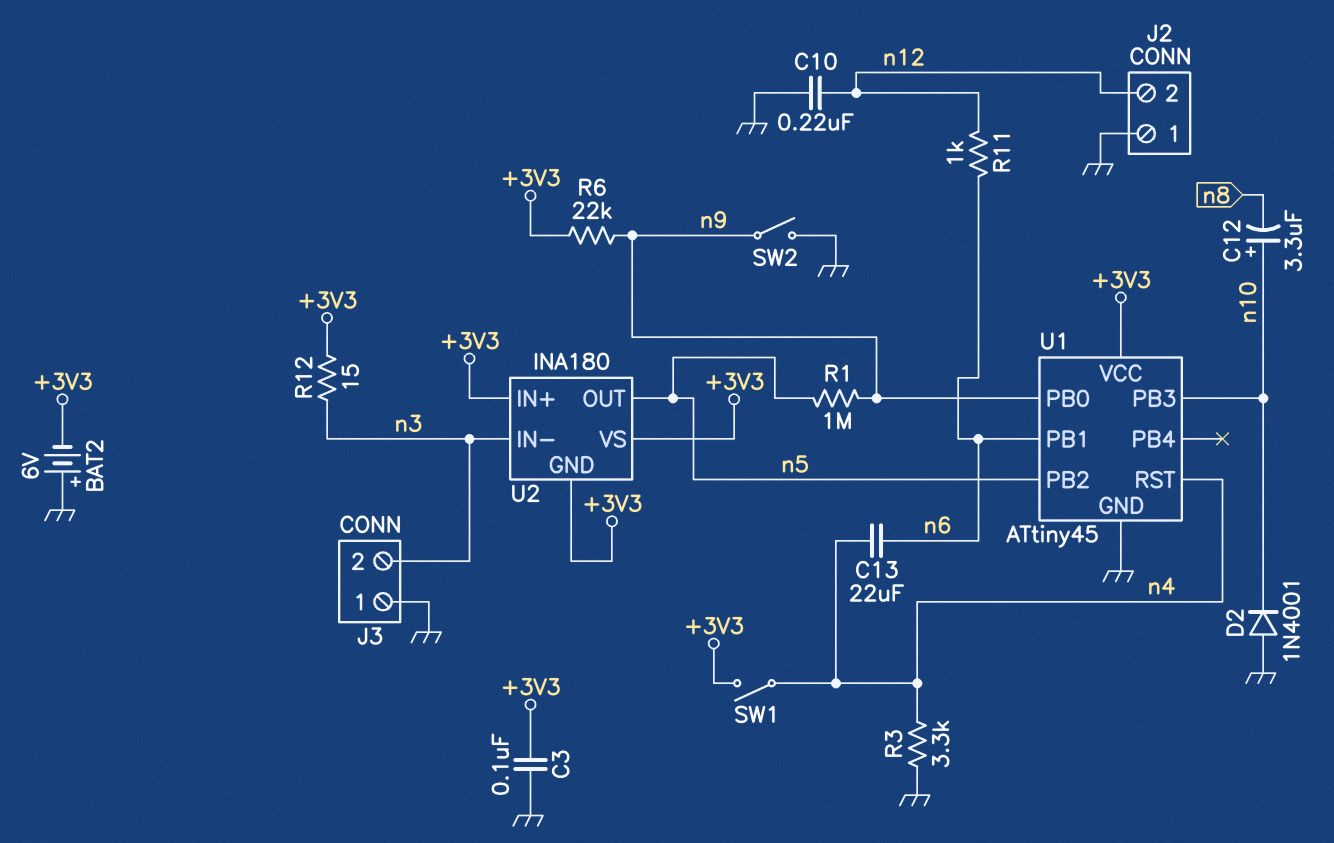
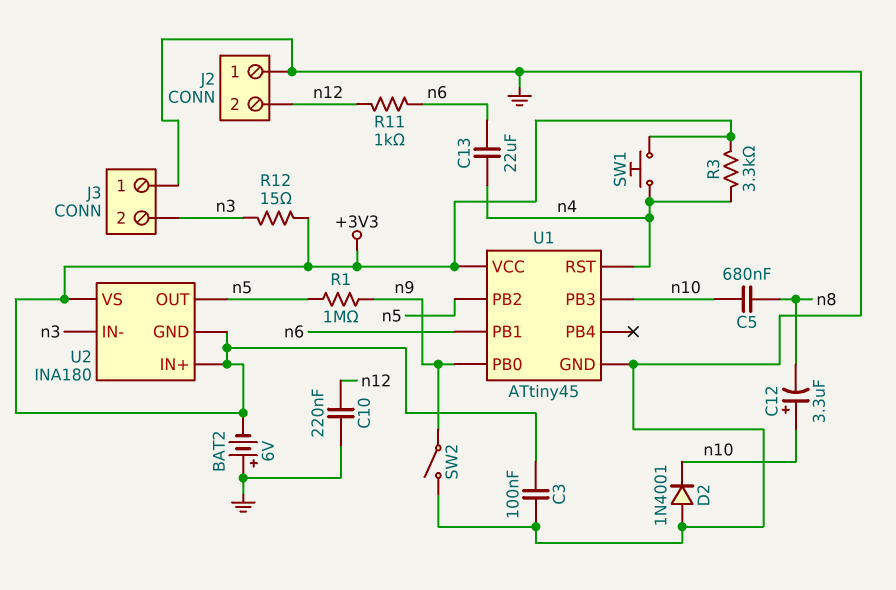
C5: none -> 680nF (n8, n10)
R3: 3.3k (GND, n4) -> 3.3k (+3V3, n4)
R6: 22k (+3V3, n9) -> none
SW1: switch (+3V3, n4) -> button (+3V3, n4)

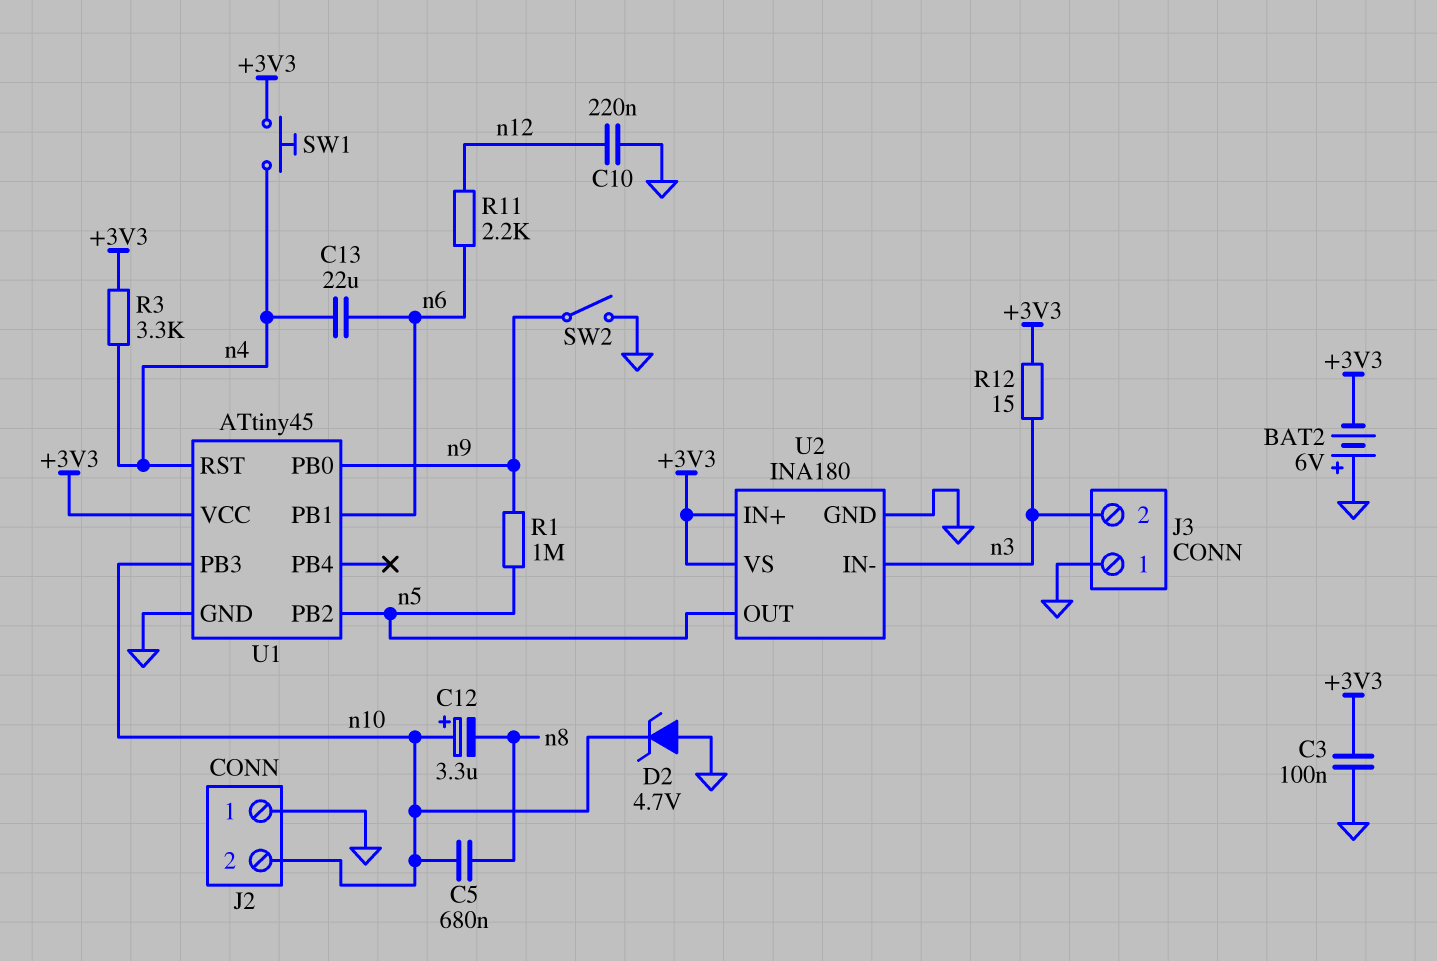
D2: diode 1N4001 (A GND, K n10) -> zener 4.7V (A GND, K n10)
J2 pin 2: n12 -> n10
R11: 1k (n6, n12) -> 2.2k (n6, n12)
U2 pin GND: +3V3 -> GND

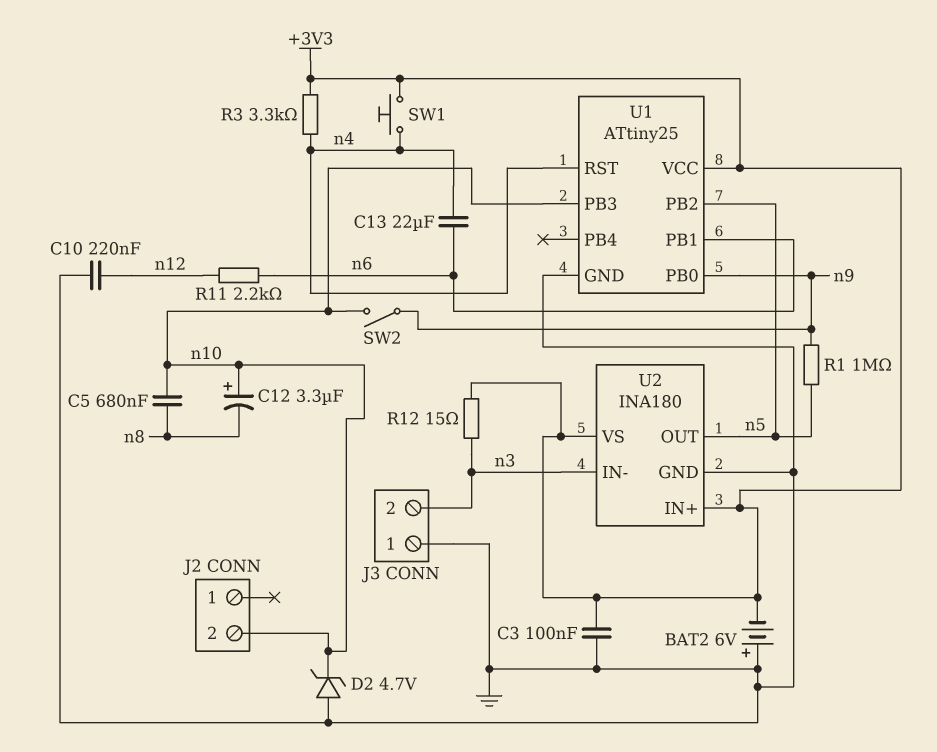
J2 pin 1: GND -> none
SW2: switch (GND, n9) -> switch (n9, n10)
U1: ATtiny45 -> ATtiny25

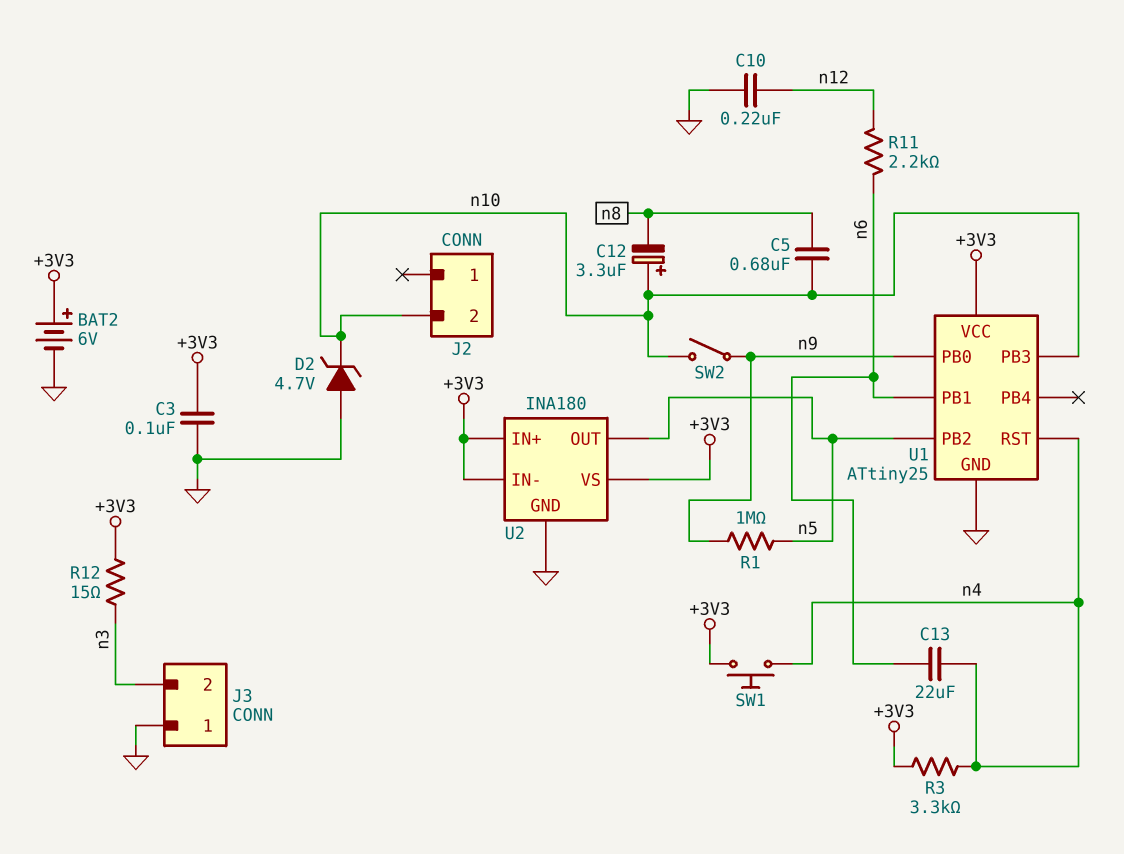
BAT2: 6V (plus GND, minus +3V3) -> 6V (plus +3V3, minus GND)
U2 pin IN-: n3 -> +3V3

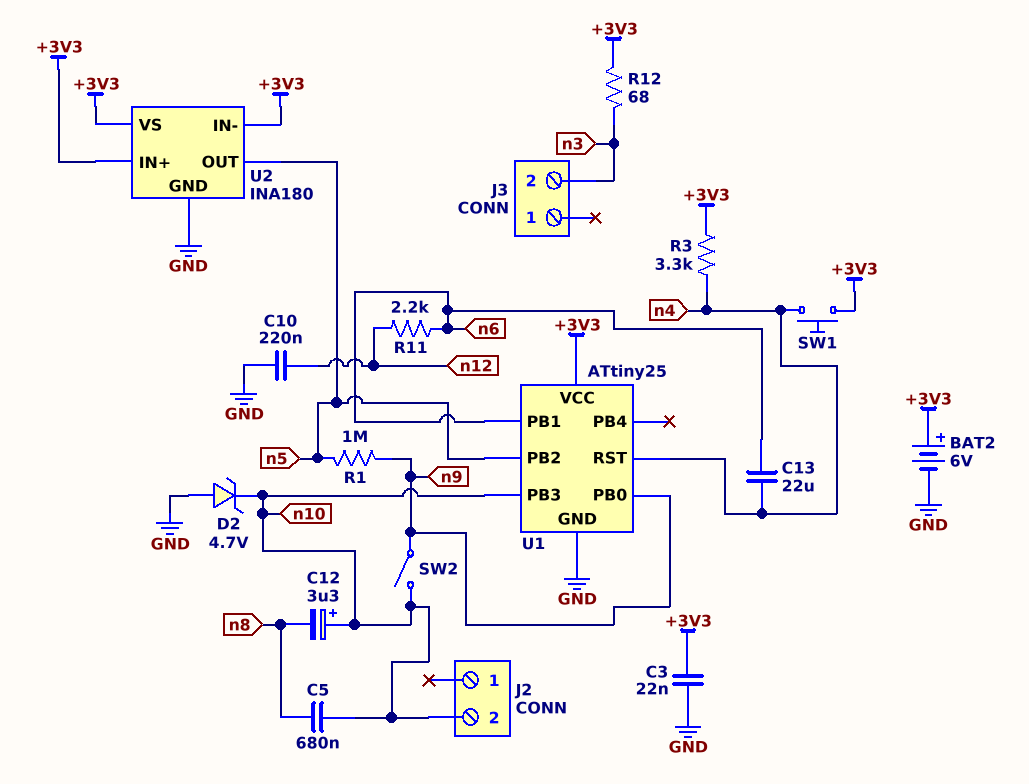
C3: 100nF (+3V3, GND) -> 22nF (+3V3, GND)
J3 pin 1: GND -> none
R12: 15 (+3V3, n3) -> 68 (+3V3, n3)

